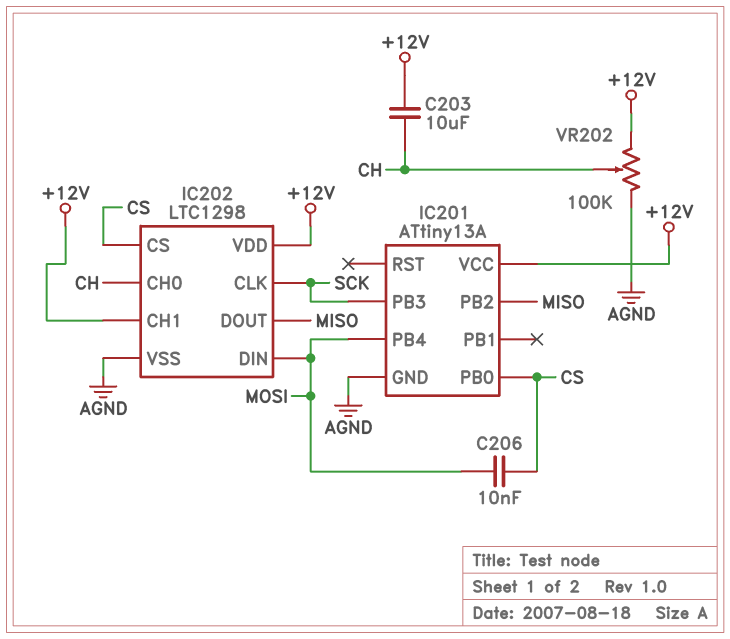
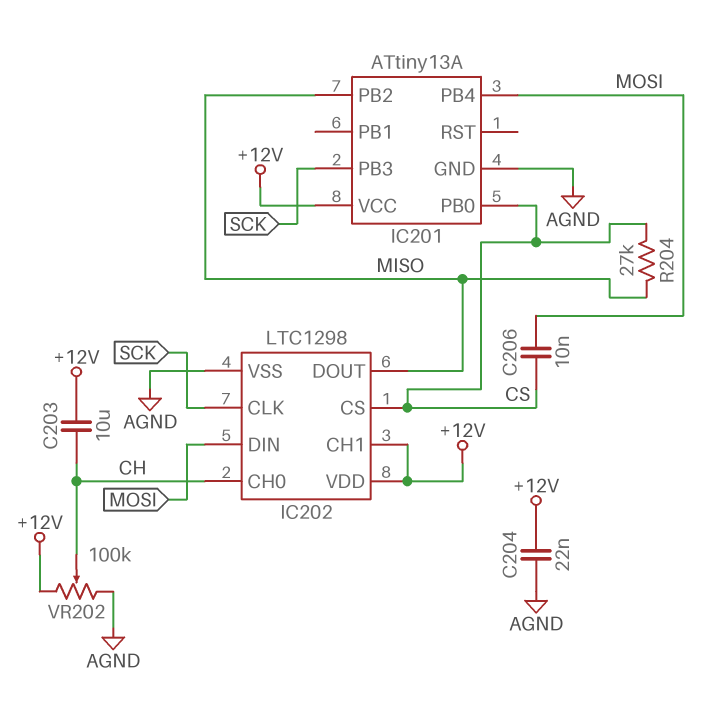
C204: none -> 22nF (+12V, AGND)
R204: none -> 27k (CS, MISO)

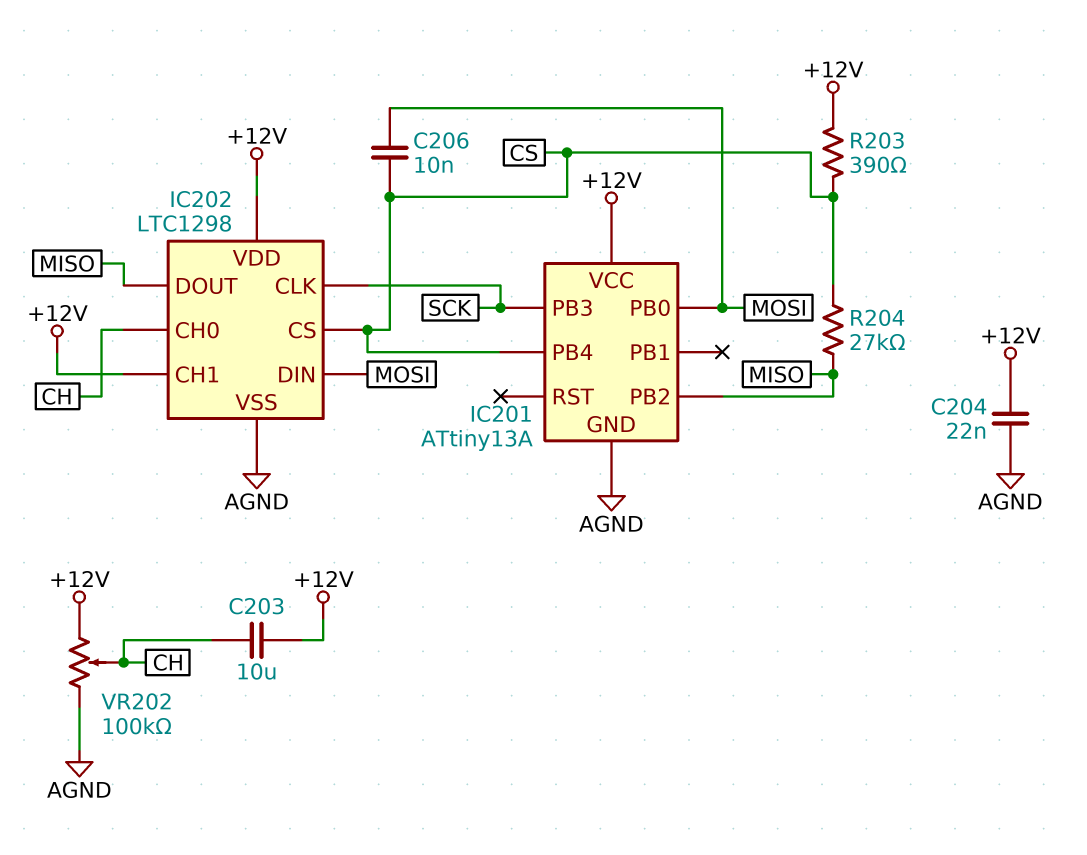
IC201 pin PB0: CS -> MOSI
IC201 pin PB4: MOSI -> CS
R203: none -> 390 (+12V, CS)

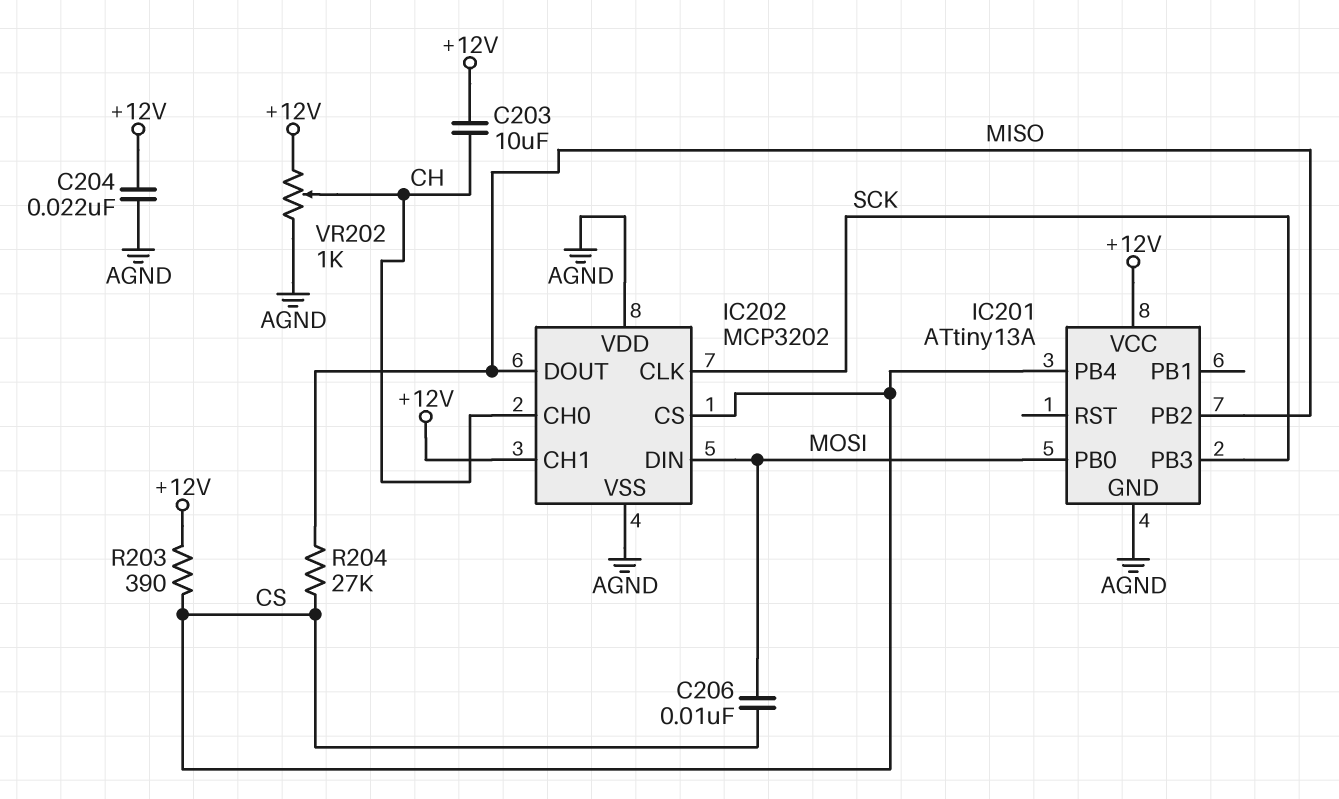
IC202: LTC1298 -> MCP3202
IC202 pin VDD: +12V -> AGND
VR202: 100k (+12V, AGND, wiper CH) -> 1k (+12V, AGND, wiper CH)

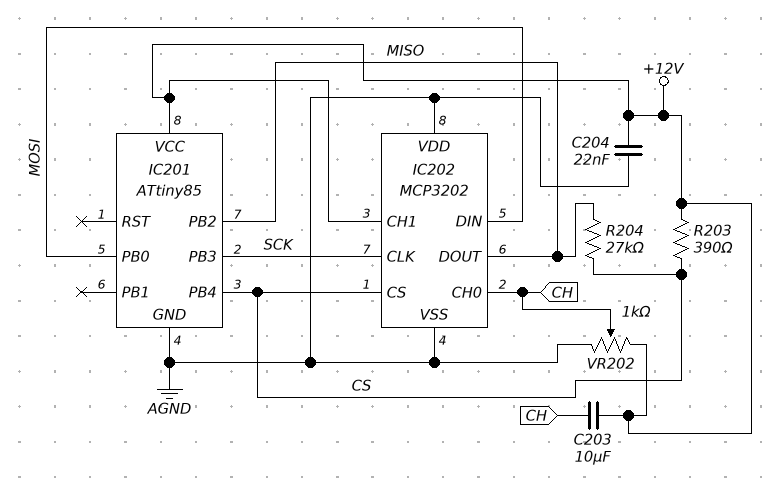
C206: 10nF (CS, MOSI) -> none
IC201: ATtiny13A -> ATtiny85

